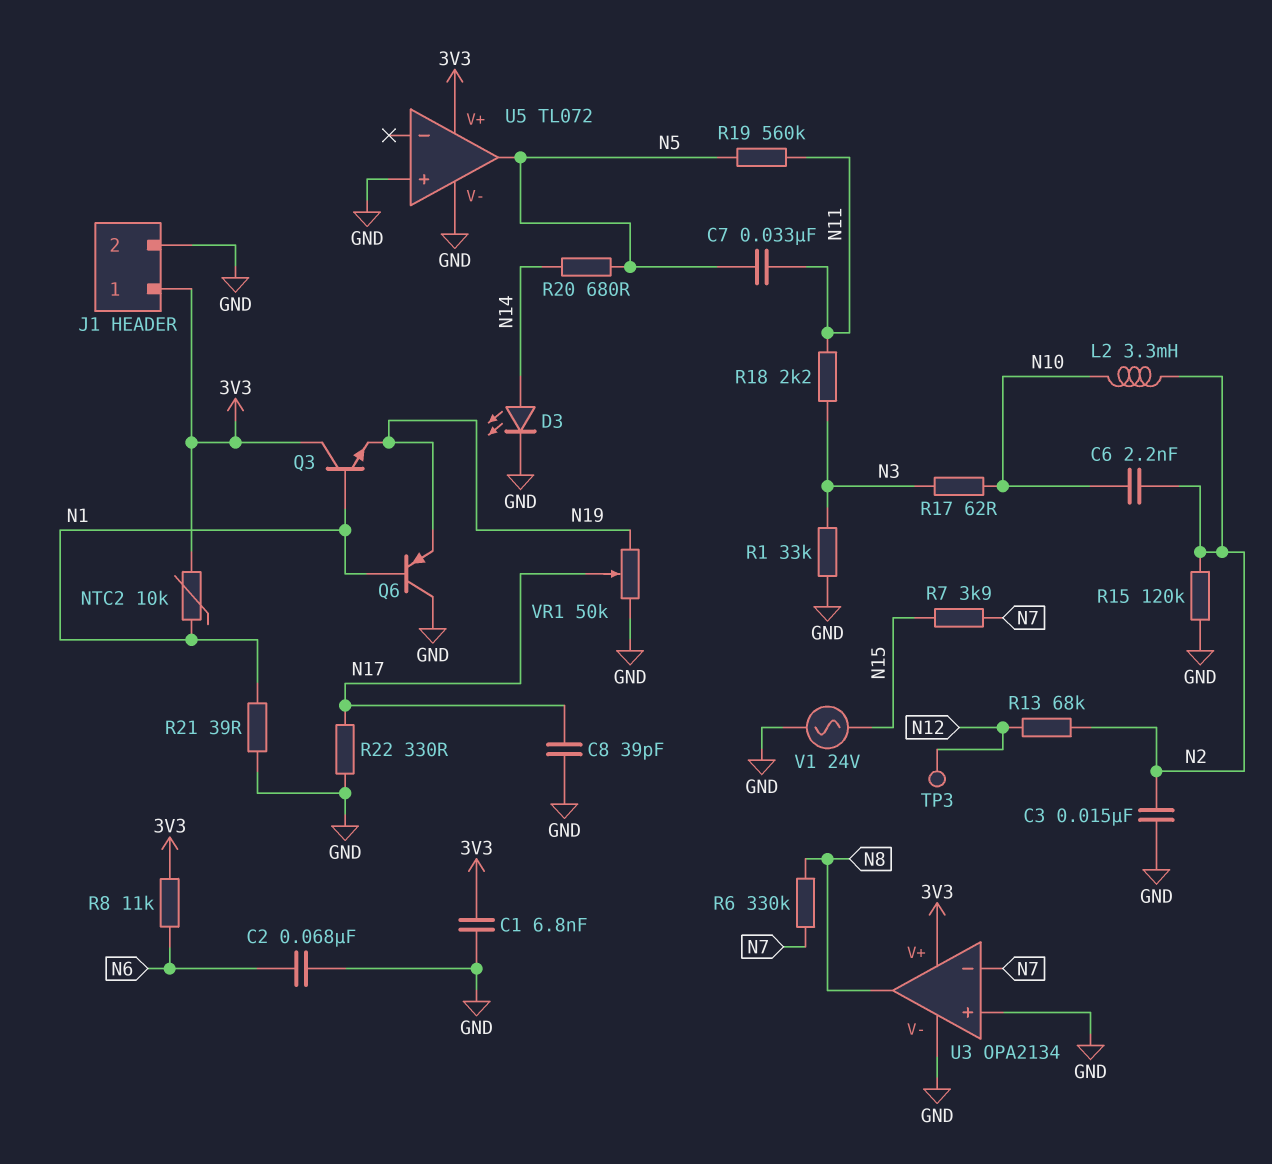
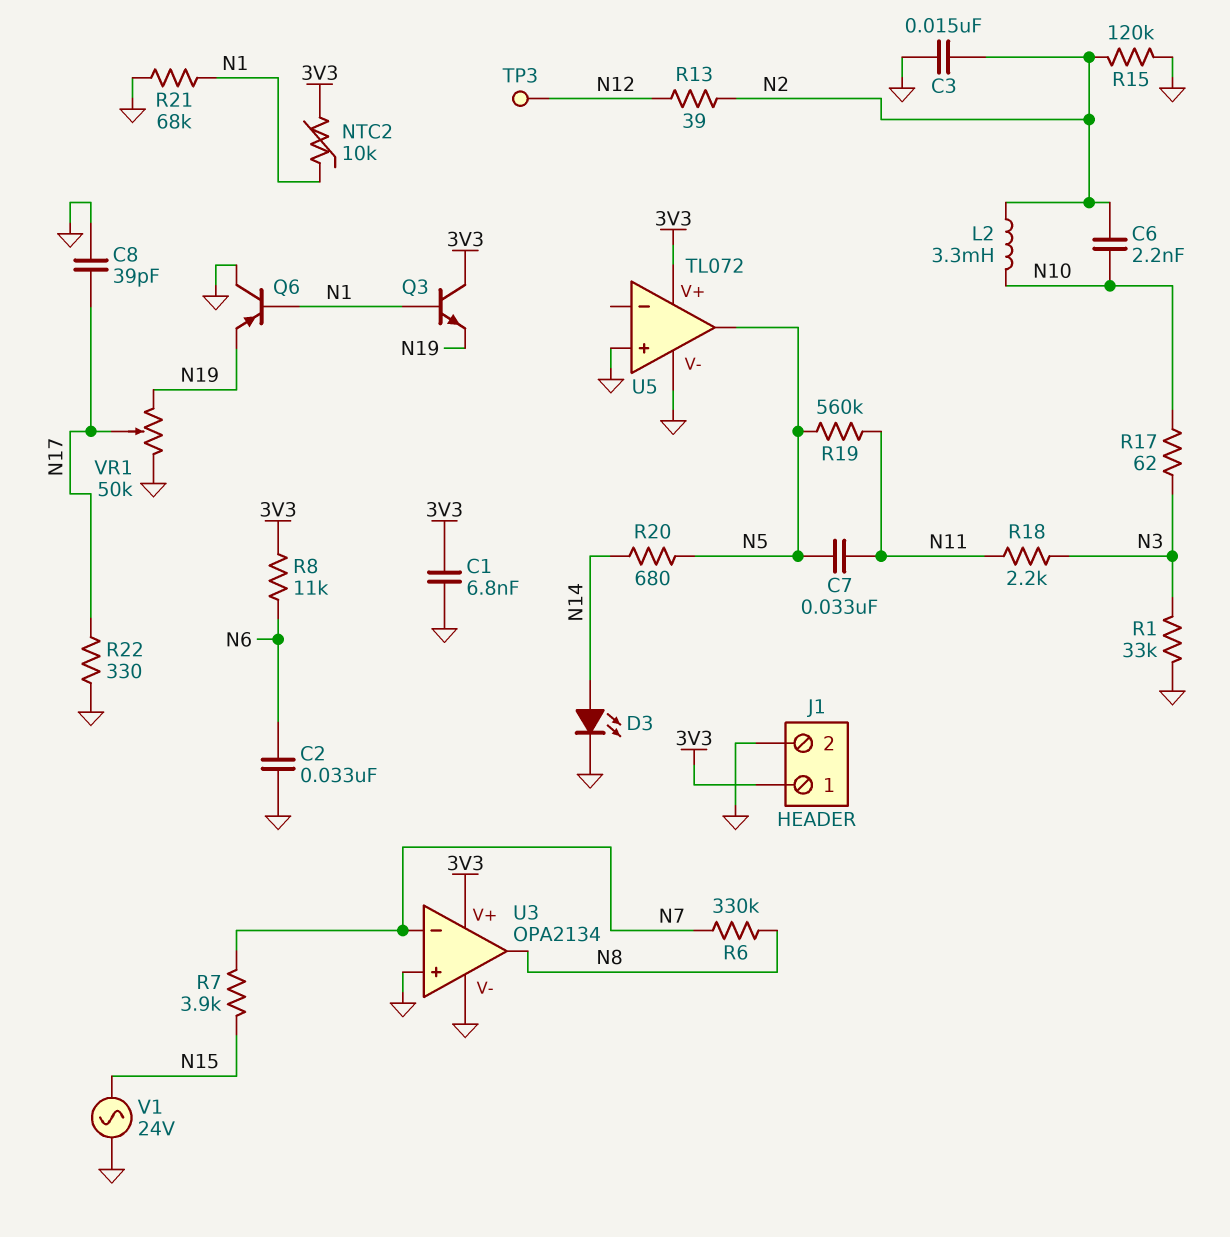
C2: 68nF (GND, N6) -> 33nF (GND, N6)
R13: 68k (N2, N12) -> 39 (N2, N12)
R21: 39 (GND, N1) -> 68k (GND, N1)

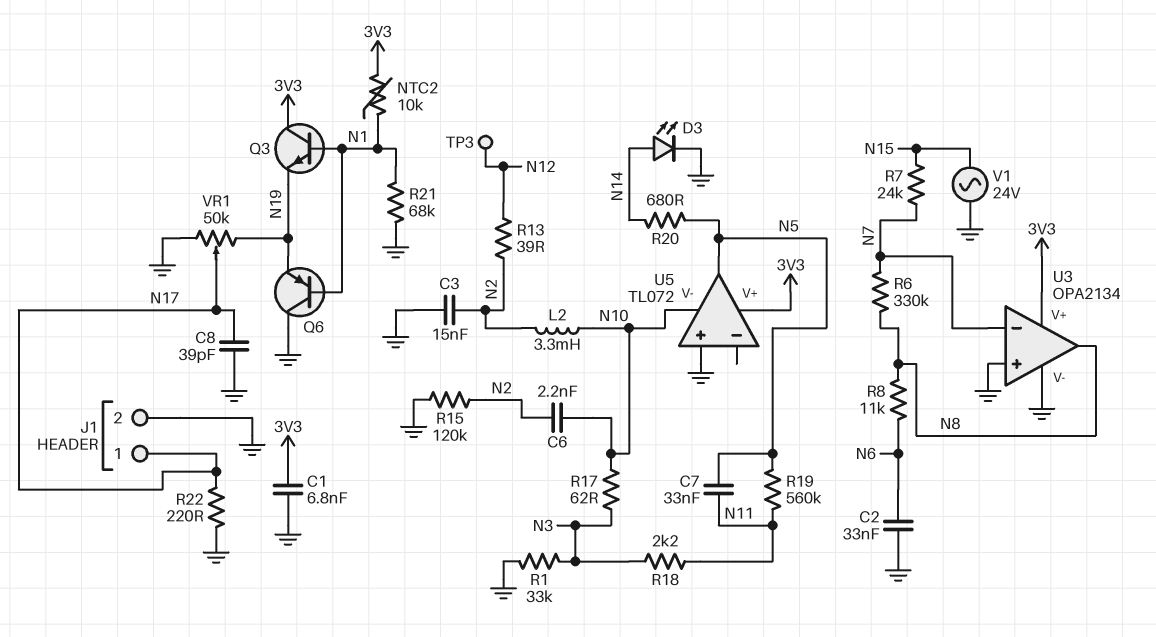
J1 pin 1: 3V3 -> N17
R7: 3.9k (N7, N15) -> 24k (N7, N15)
R8: 11k (3V3, N6) -> 11k (N6, N8)
R22: 330 (GND, N17) -> 220 (GND, N17)
U5 pin V-: GND -> N10

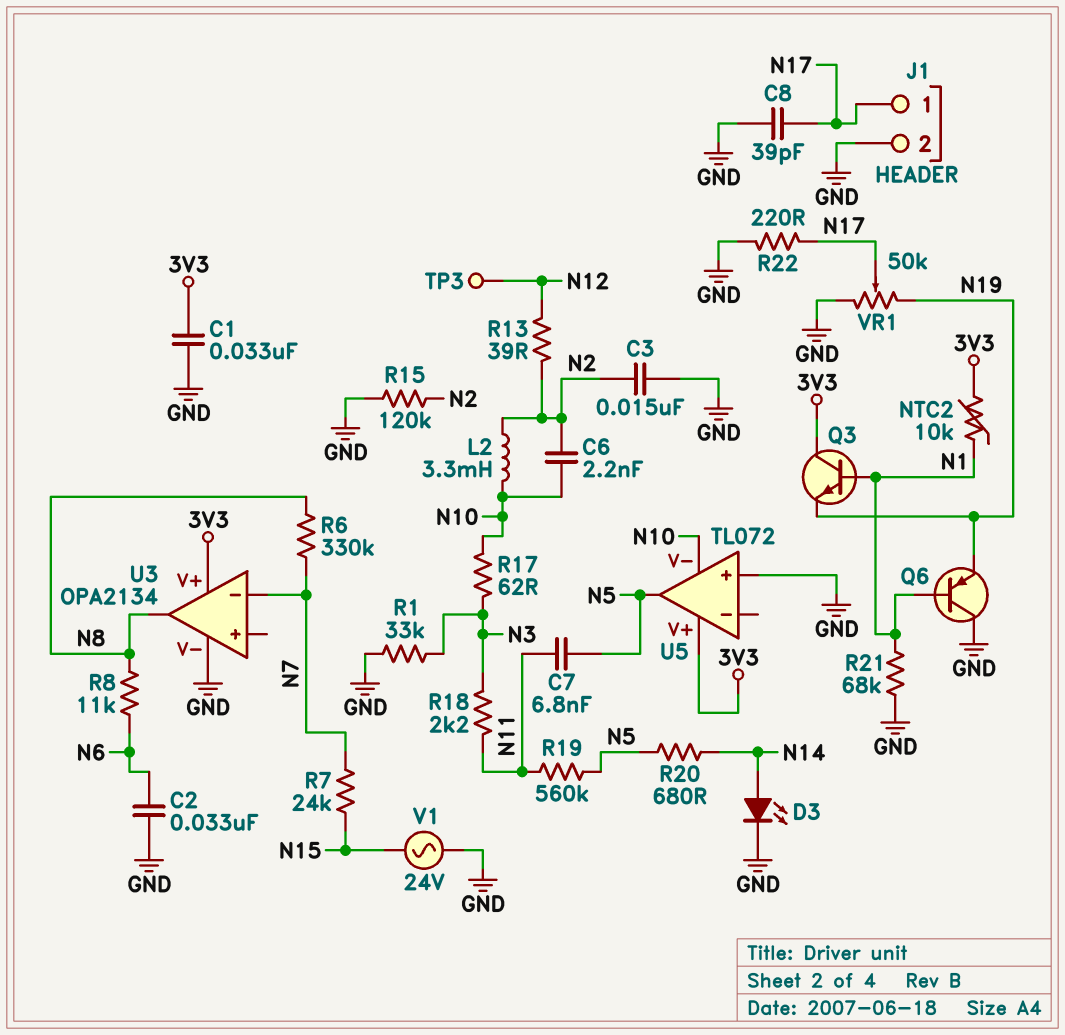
C1: 6.8nF (3V3, GND) -> 33nF (3V3, GND)
C7: 33nF (N5, N11) -> 6.8nF (N5, N11)
U3 pin in+: GND -> none

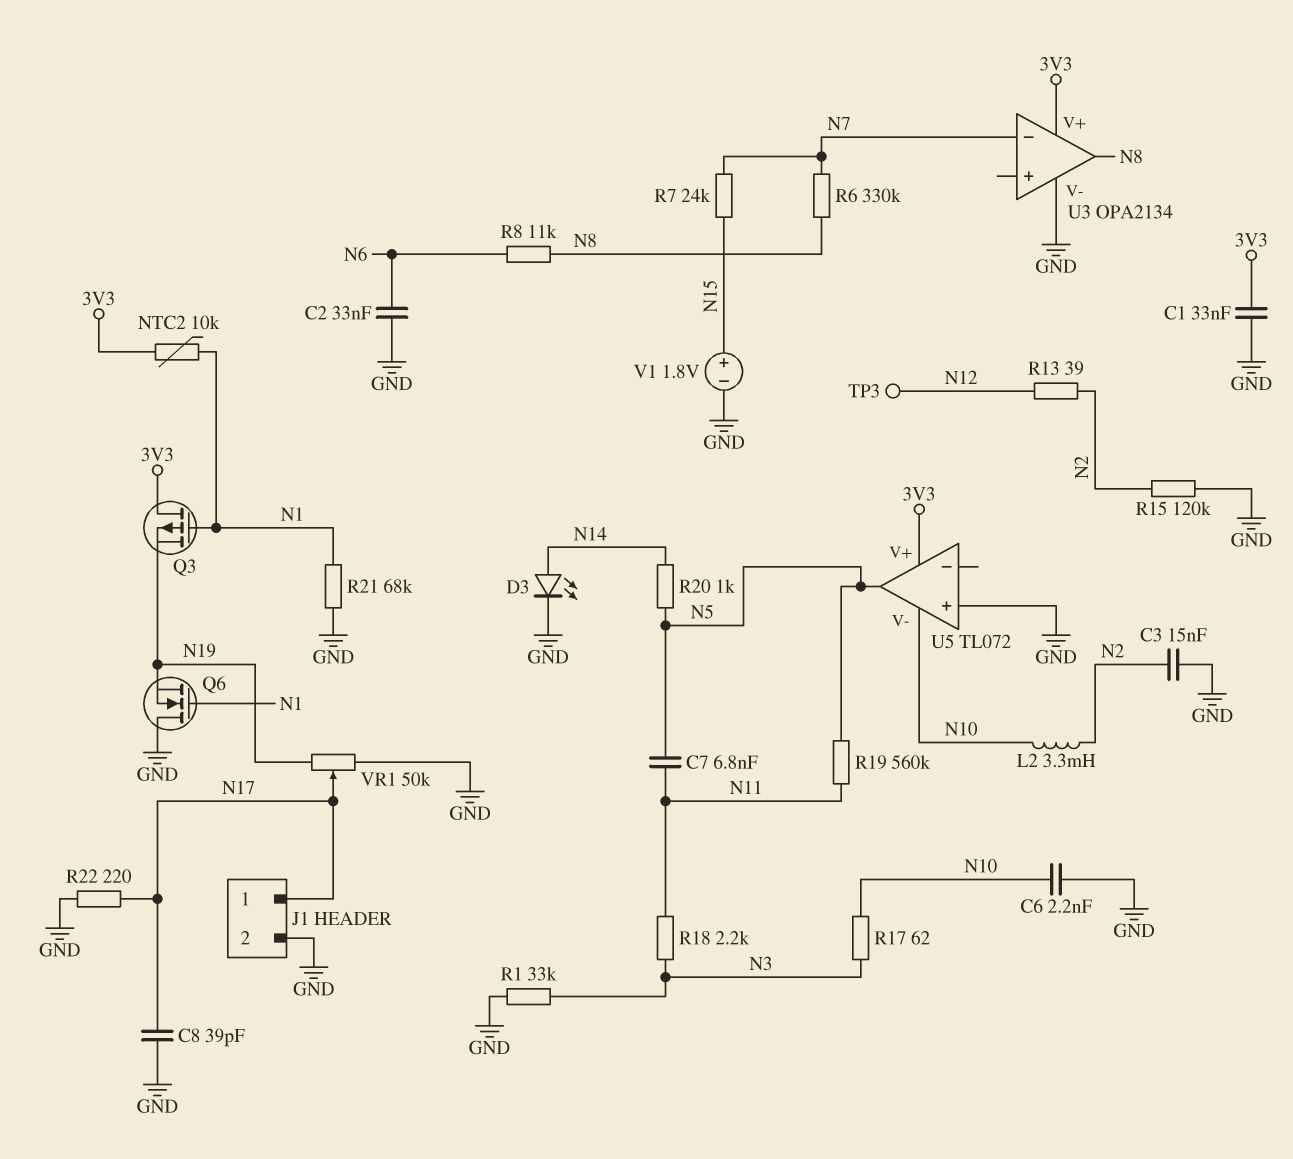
C6: 2.2nF (N2, N10) -> 2.2nF (GND, N10)
Q3: NPN (B N1, C 3V3, E N19) -> PMOS (G N1, D 3V3, S N19)
Q6: PNP (B N1, C GND, E N19) -> NMOS (G N1, D GND, S N19)
R20: 680 (N5, N14) -> 1k (N5, N14)
V1: AC 24V (GND, N15) -> 1.8V (plus N15, minus GND)

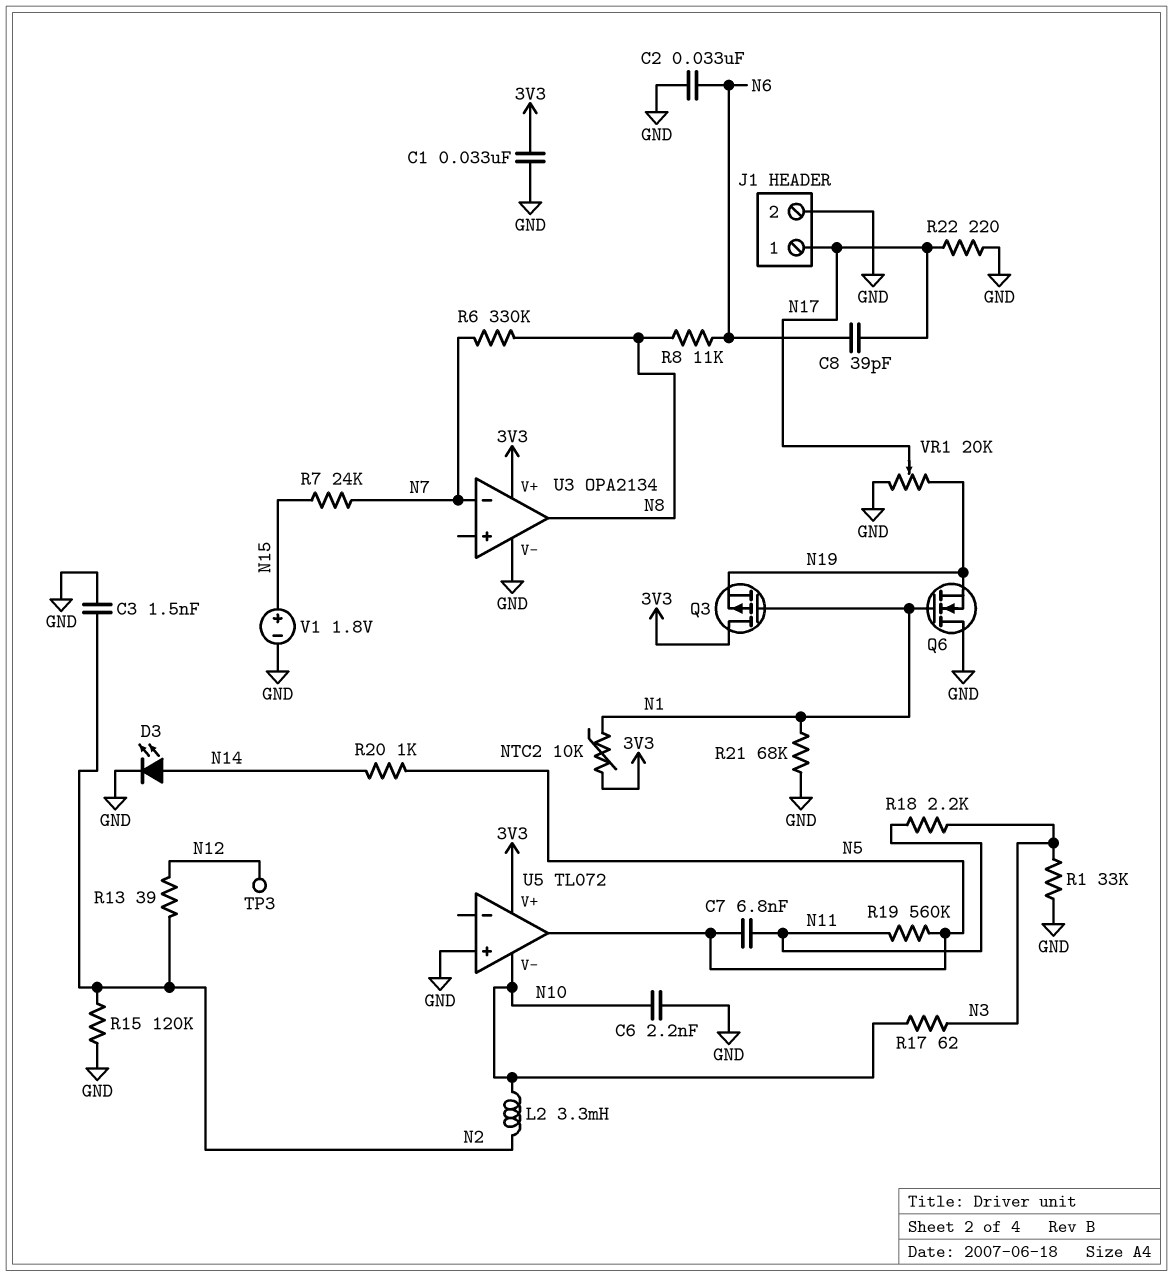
C3: 15nF (GND, N2) -> 1.5nF (GND, N2)
C8: 39pF (GND, N17) -> 39pF (N6, N17)
VR1: 50k (GND, N19, wiper N17) -> 20k (GND, N19, wiper N17)

